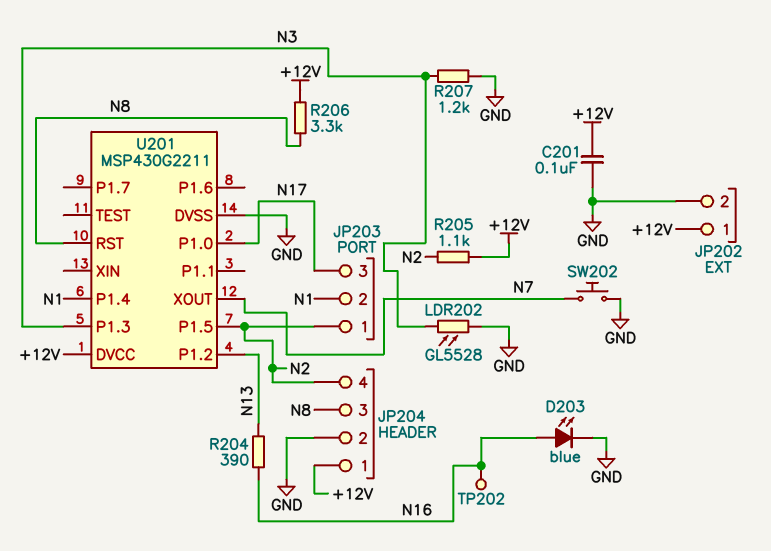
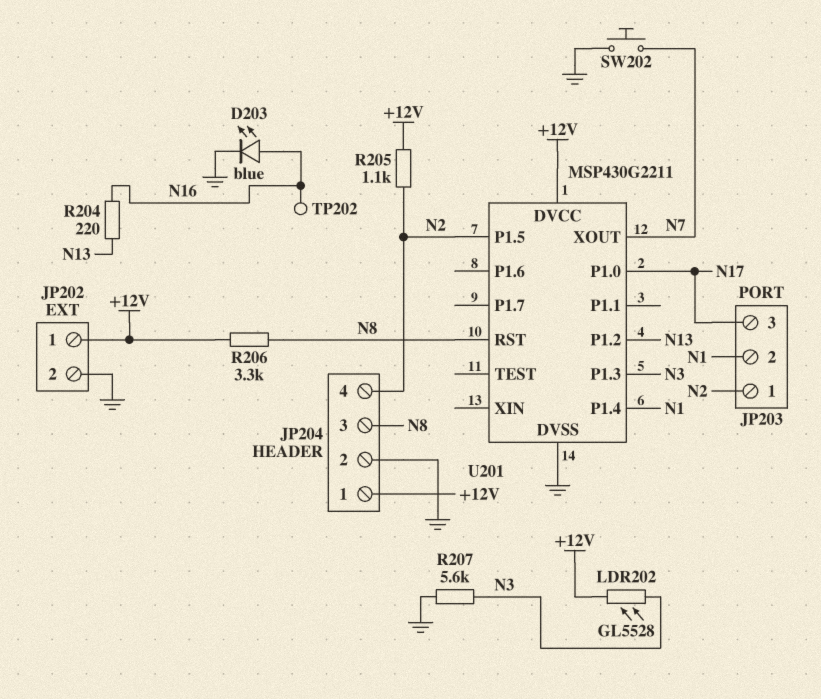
C201: 100nF (+12V, GND) -> none
LDR202: GL5528 (GND, N3) -> GL5528 (+12V, N3)
R204: 390 (N13, N16) -> 220 (N13, N16)
R207: 1.2k (GND, N3) -> 5.6k (GND, N3)

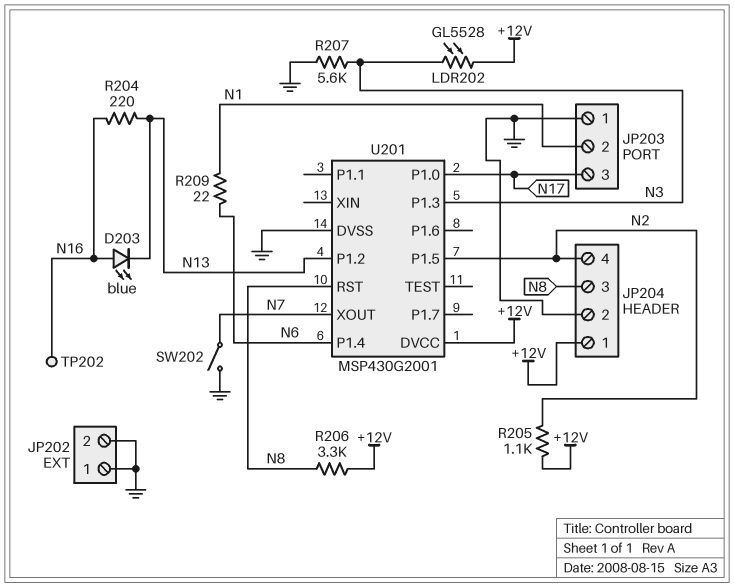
D203: LED blue (A N16, K GND) -> LED blue (A N16, K N13)
JP202 pin 1: +12V -> GND
JP203 pin 1: N2 -> GND
R209: none -> 22 (N1, N6)
SW202: button (GND, N7) -> switch (GND, N7)
U201: MSP430G2211 -> MSP430G2001
U201 pin P1.4: N1 -> N6

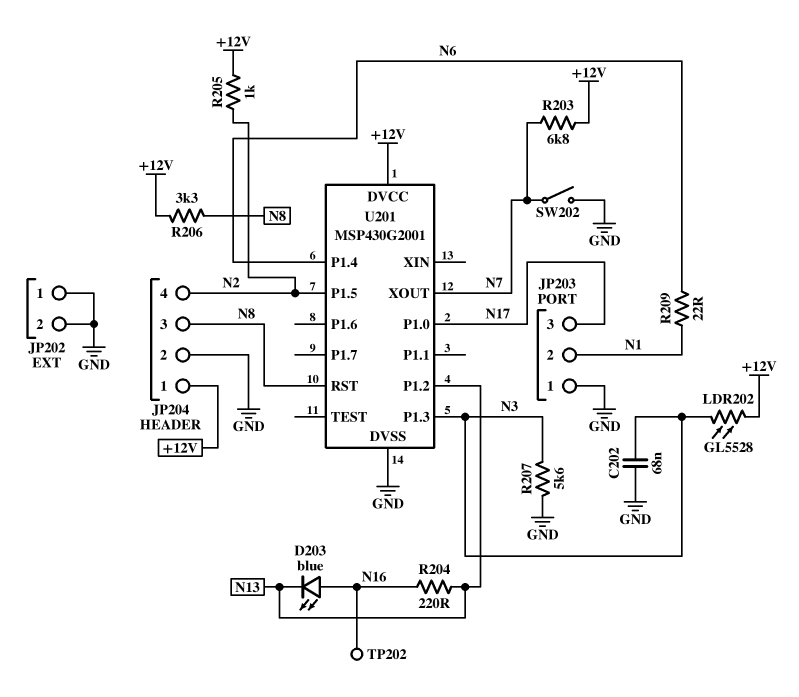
C202: none -> 68nF (GND, N3)
R203: none -> 6.8k (+12V, N7)
R205: 1.1k (+12V, N2) -> 1k (+12V, N2)

